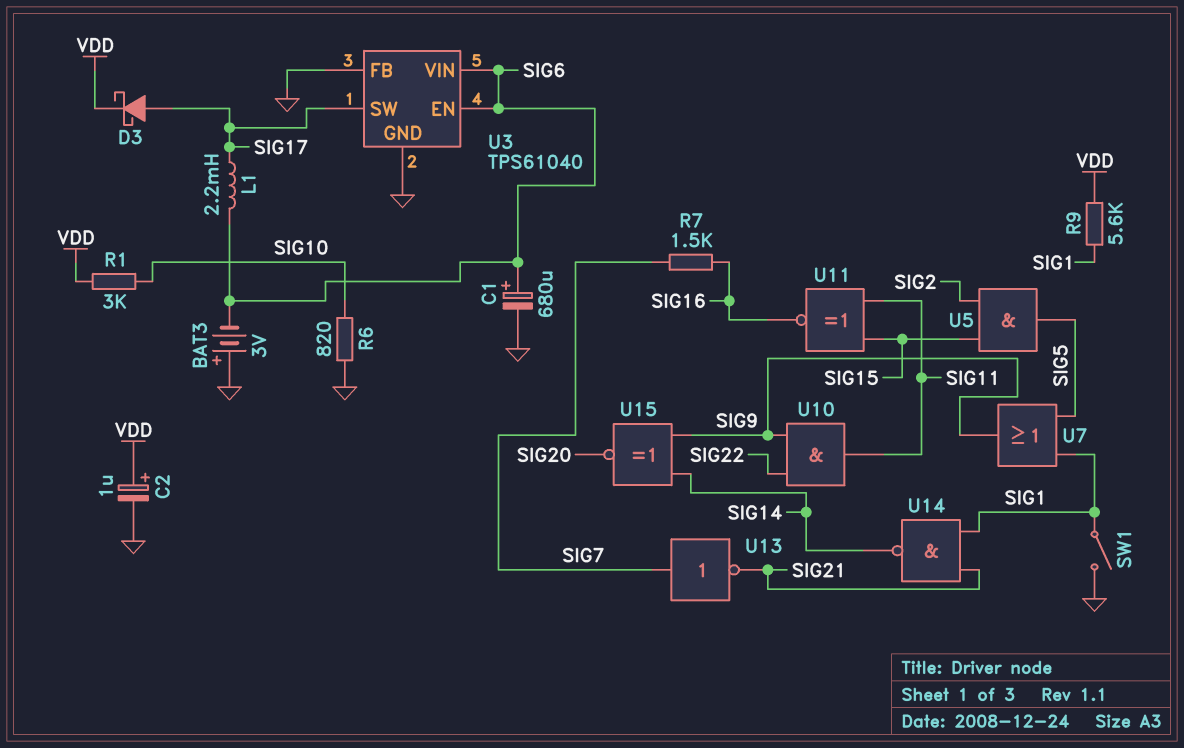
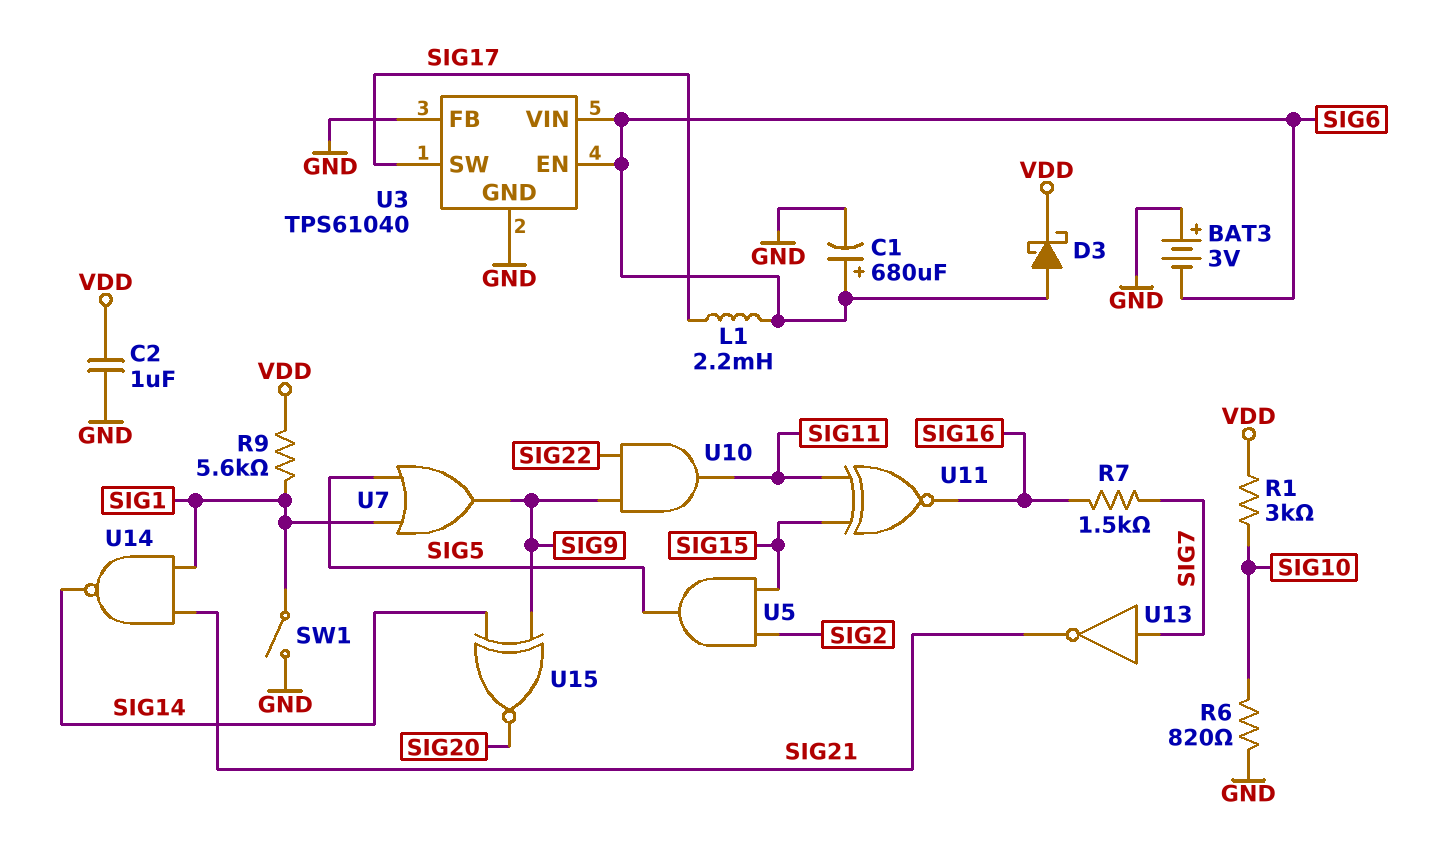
C2: 1uF (plus VDD, minus GND) -> 1uF (GND, VDD)
D3: schottky (A SIG17, K VDD) -> schottky (A SIG6, K VDD)

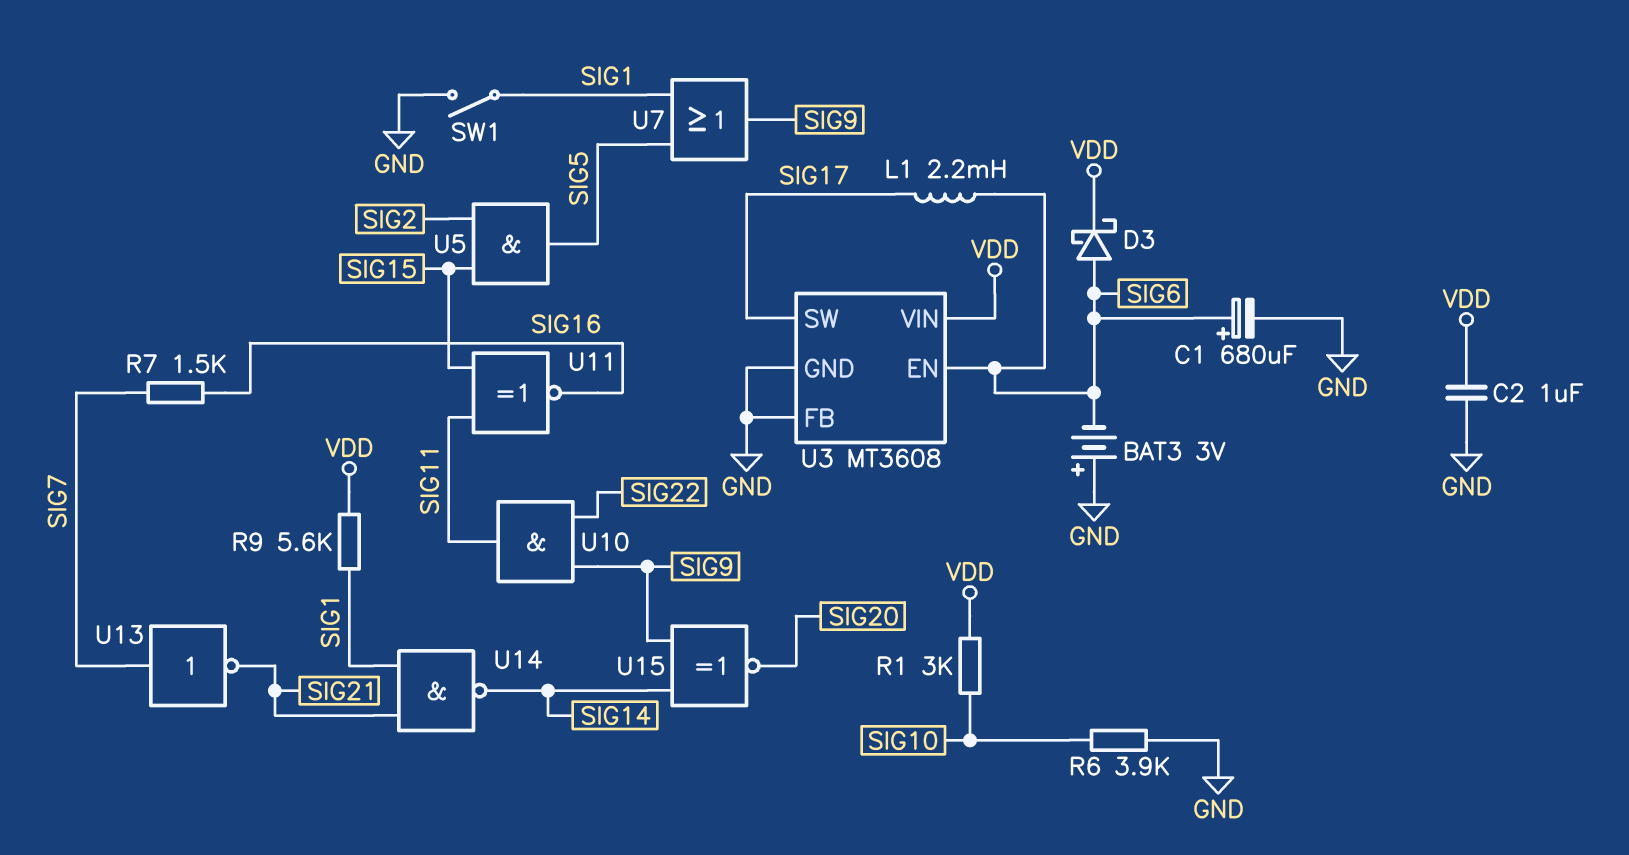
R6: 820 (GND, SIG10) -> 3.9k (GND, SIG10)
U3: TPS61040 -> MT3608
U3 pin VIN: SIG6 -> VDD

